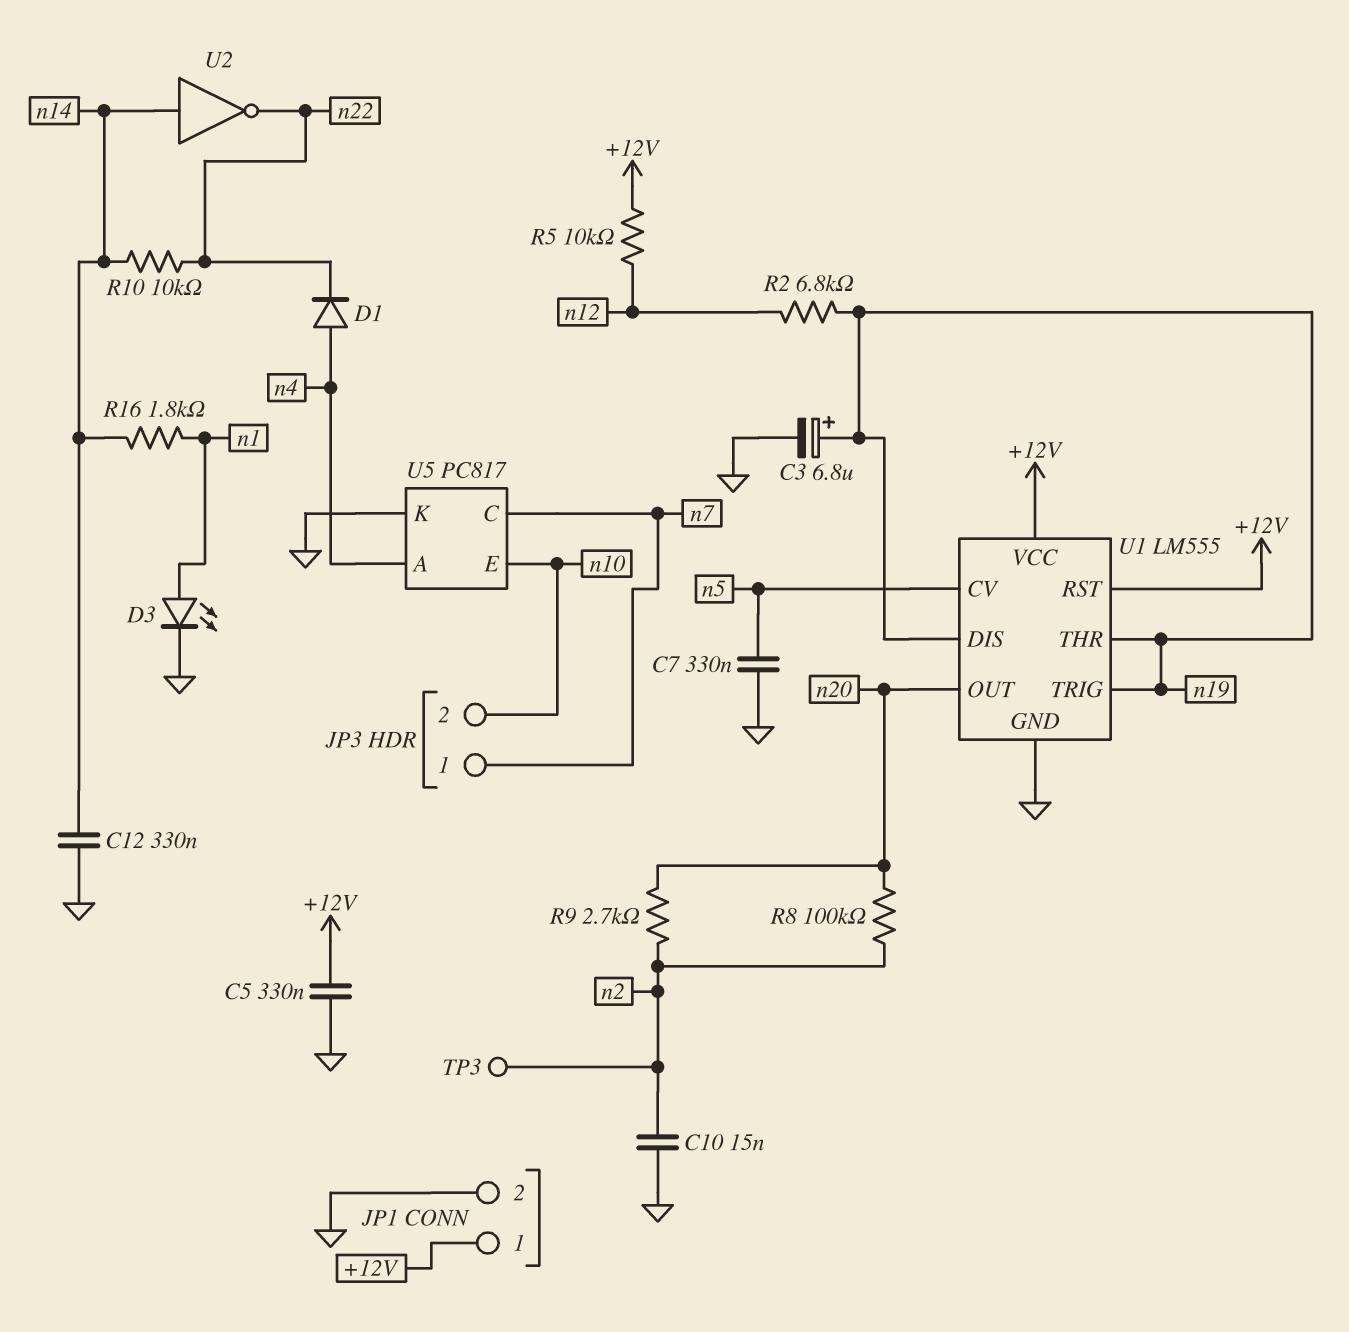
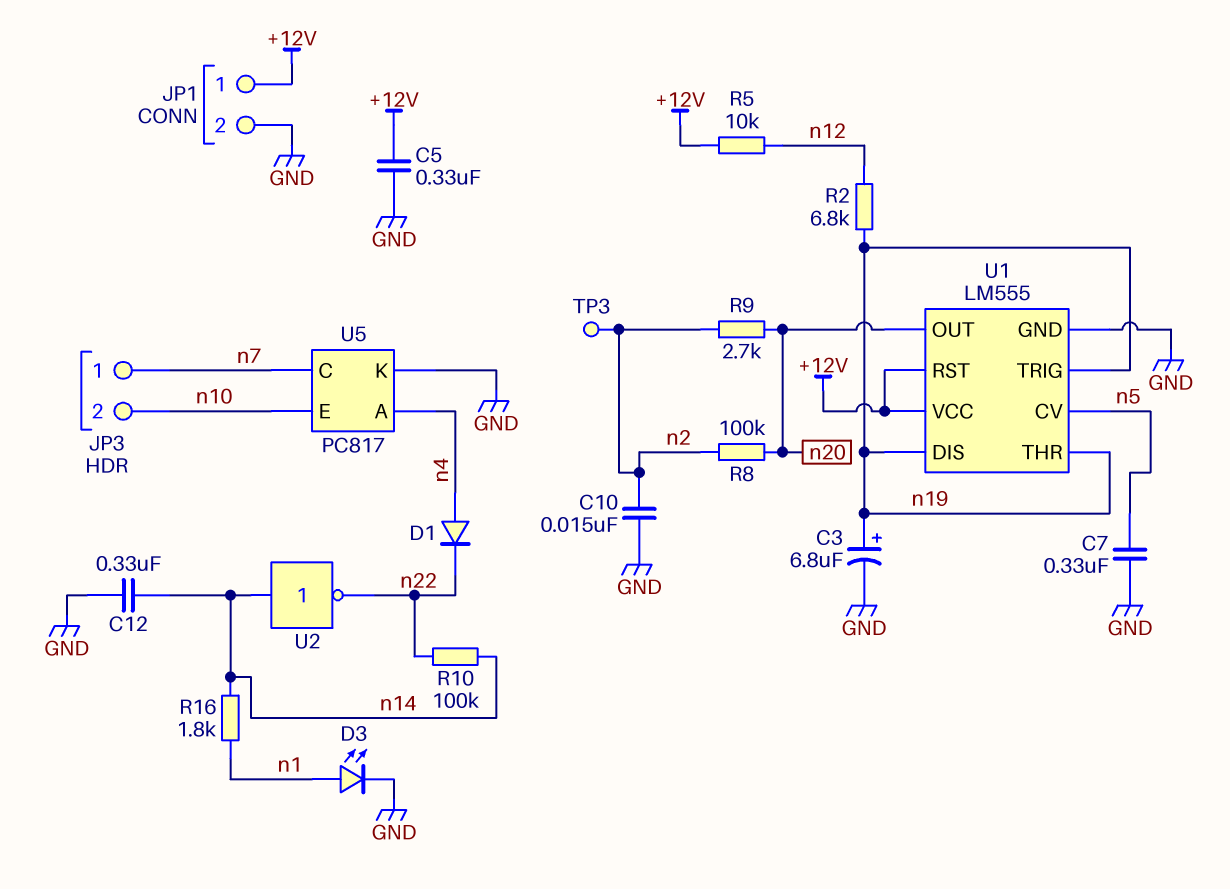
R10: 10k (n14, n22) -> 100k (n14, n22)

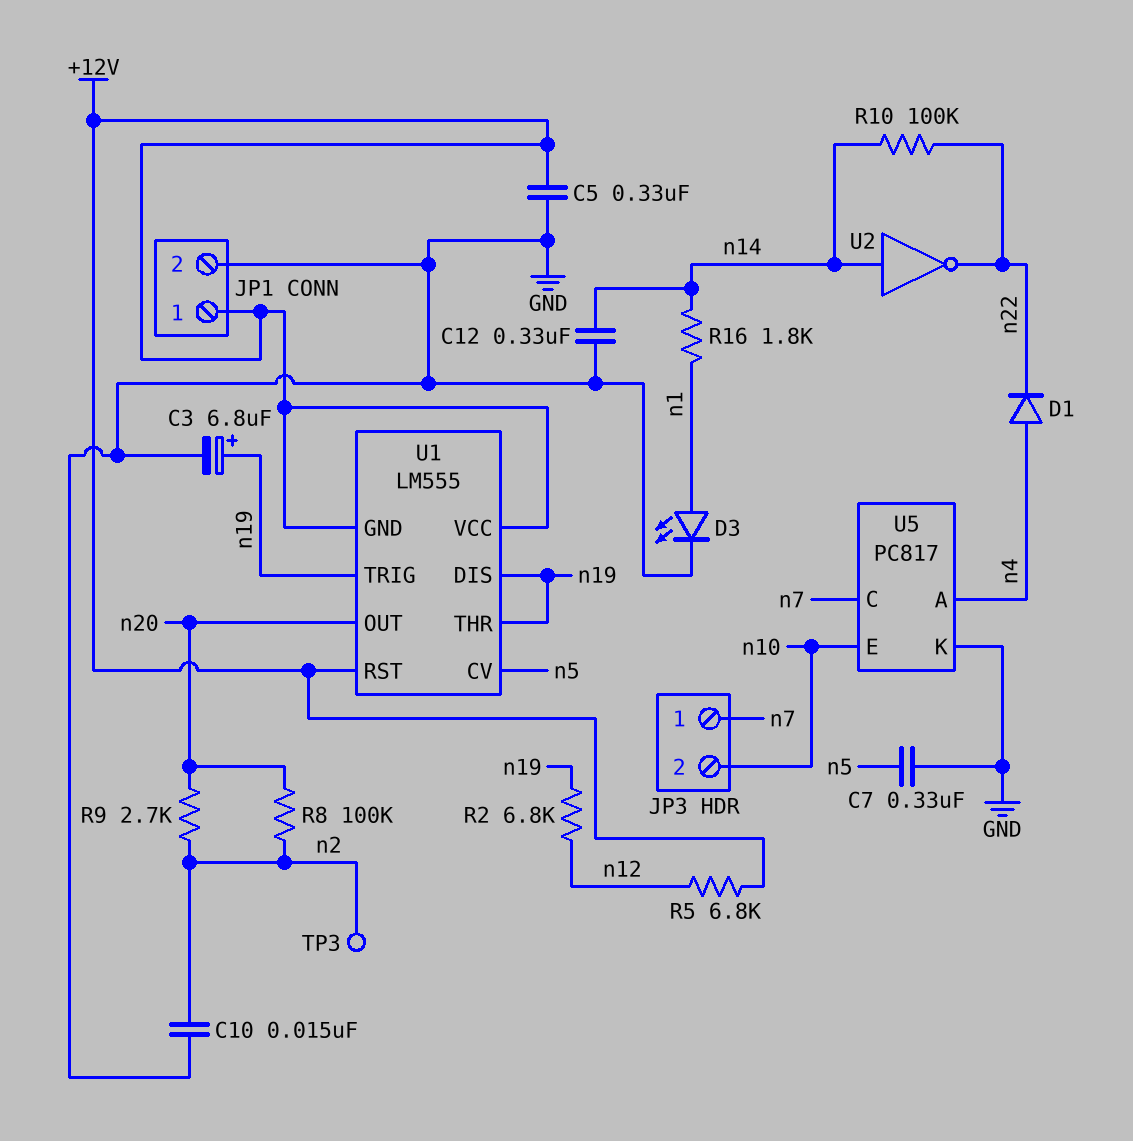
R5: 10k (+12V, n12) -> 6.8k (+12V, n12)
U1 pin GND: GND -> +12V

